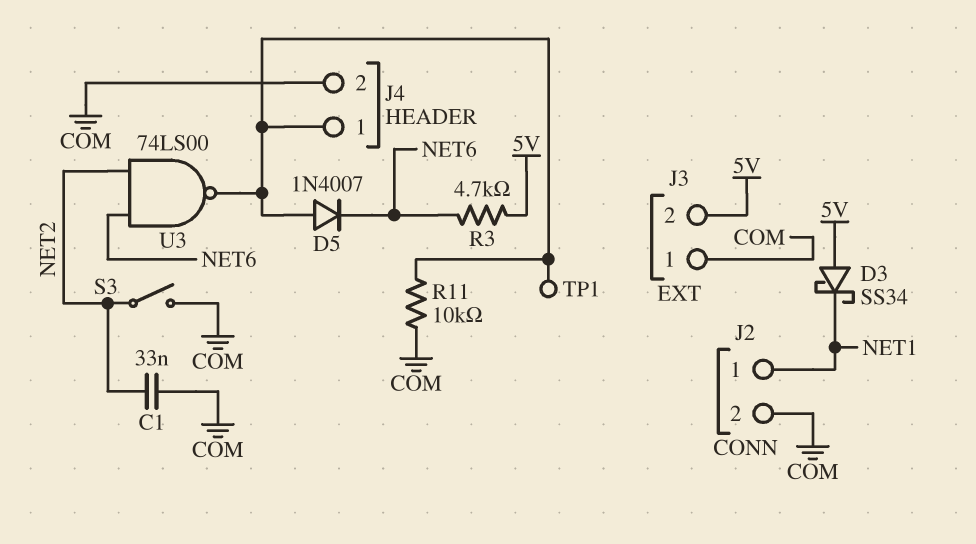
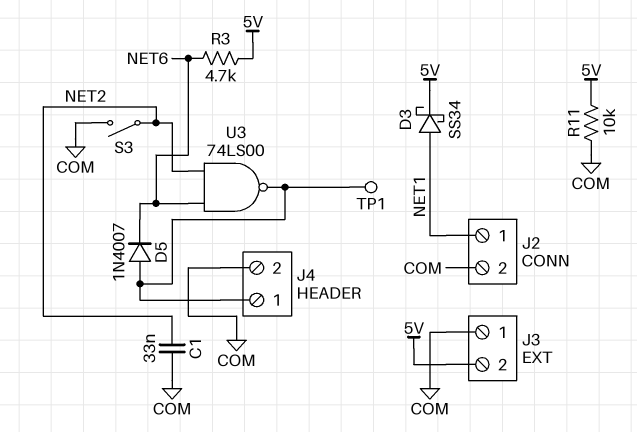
D3: schottky SS34 (A 5V, K NET1) -> schottky SS34 (A NET1, K 5V)
R11: 10k (COM, J4/1) -> 10k (5V, COM)

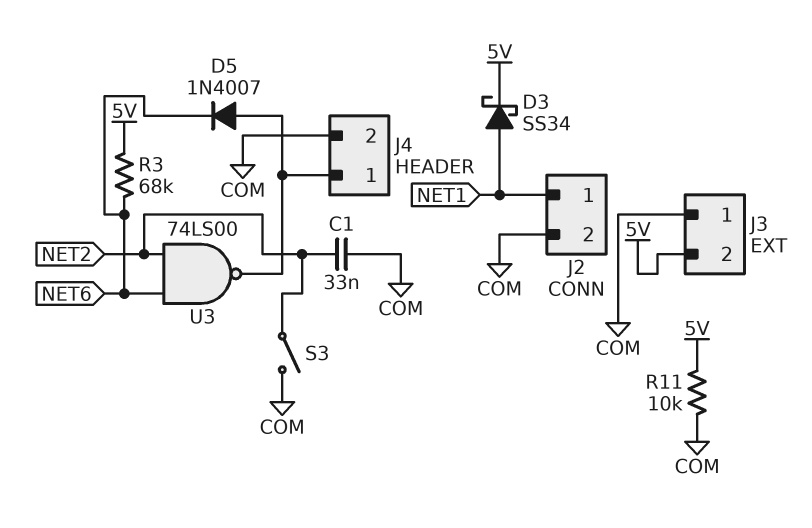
R3: 4.7k (5V, NET6) -> 68k (5V, NET6)
TP1: test point (J4/1) -> none

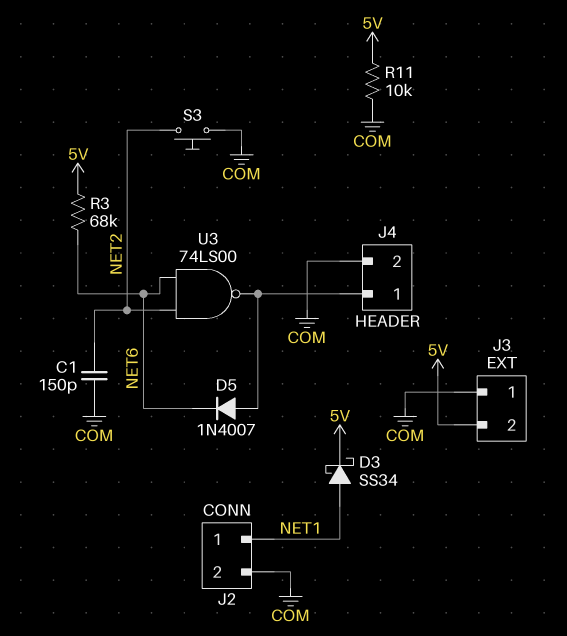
C1: 33nF (COM, NET2) -> 150pF (COM, NET2)
S3: switch (COM, NET2) -> button (COM, NET2)

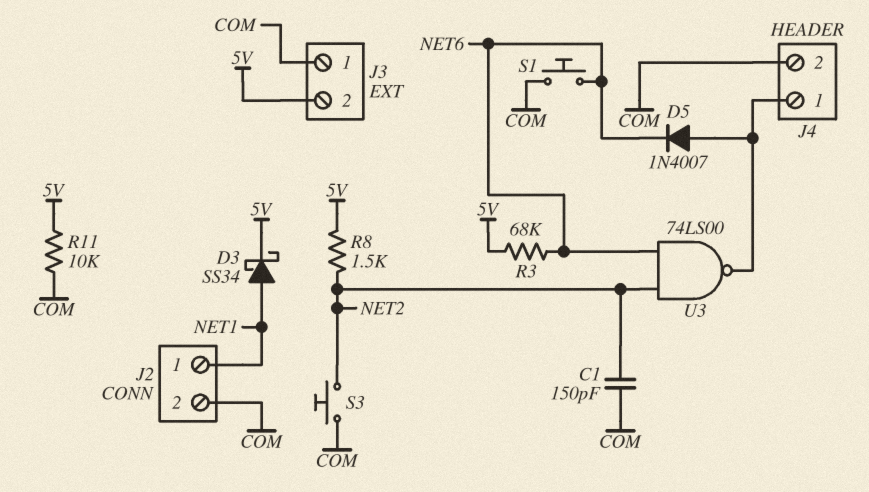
R8: none -> 1.5k (5V, NET2)
S1: none -> button (COM, NET6)

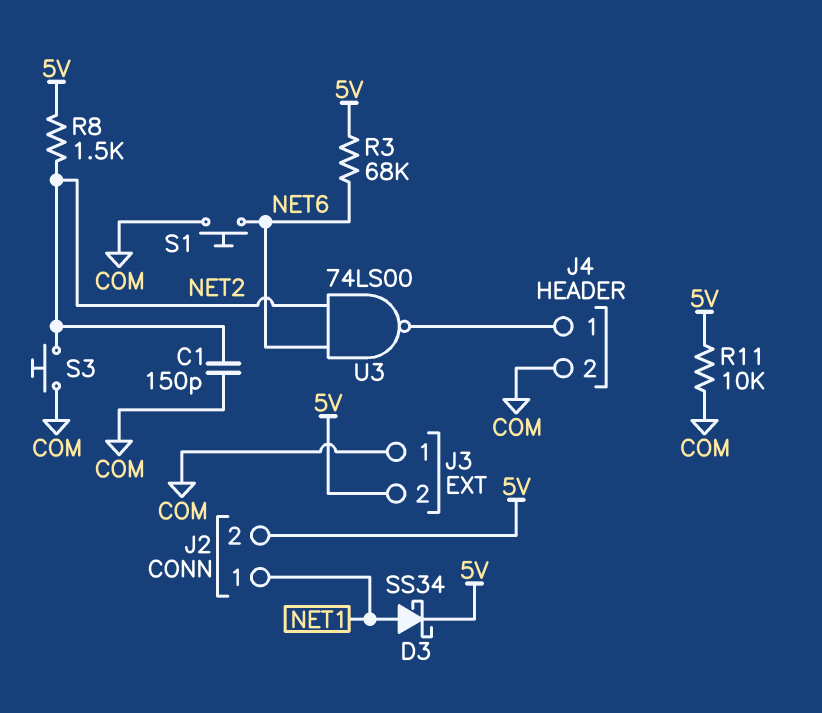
D5: diode 1N4007 (A J4/1, K NET6) -> none
J2 pin 2: COM -> 5V

